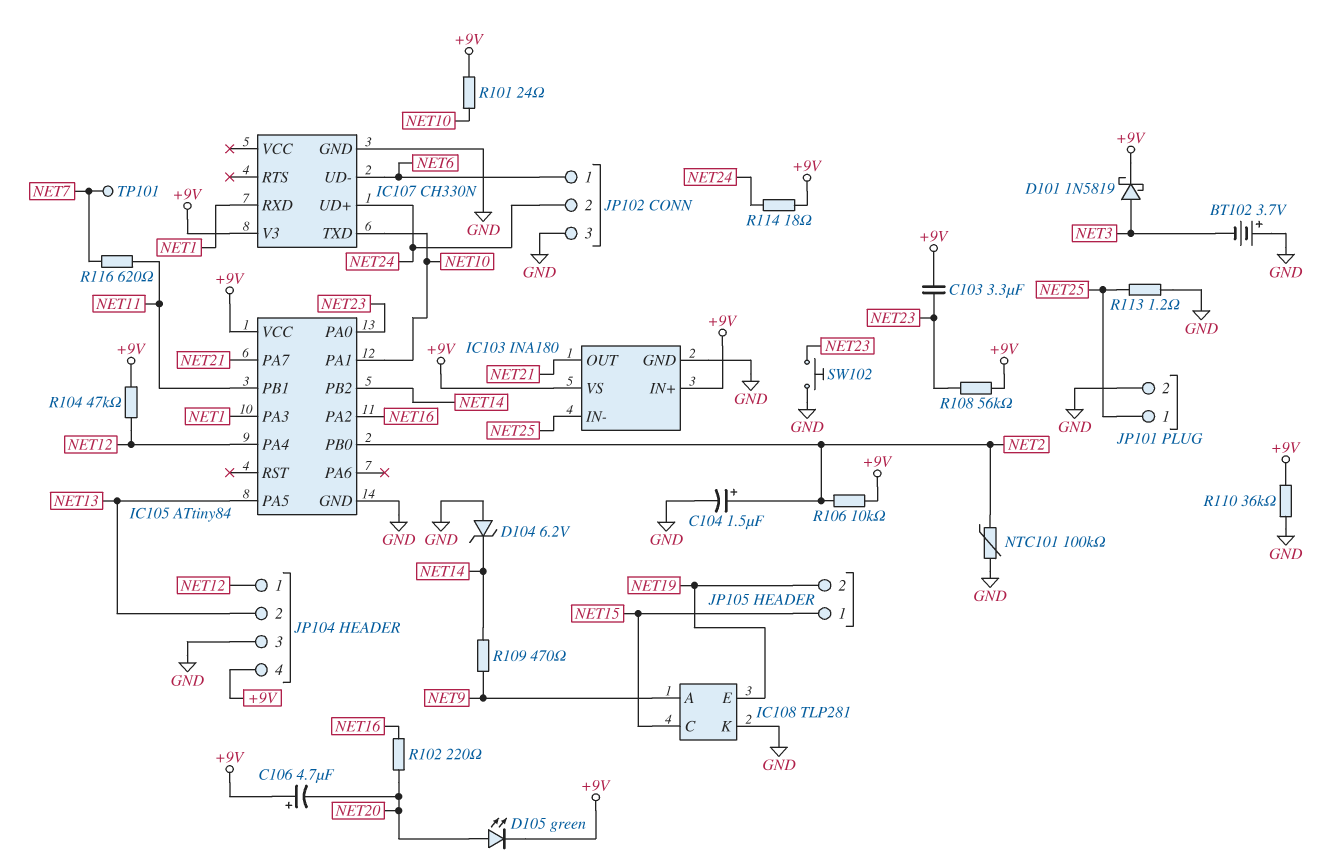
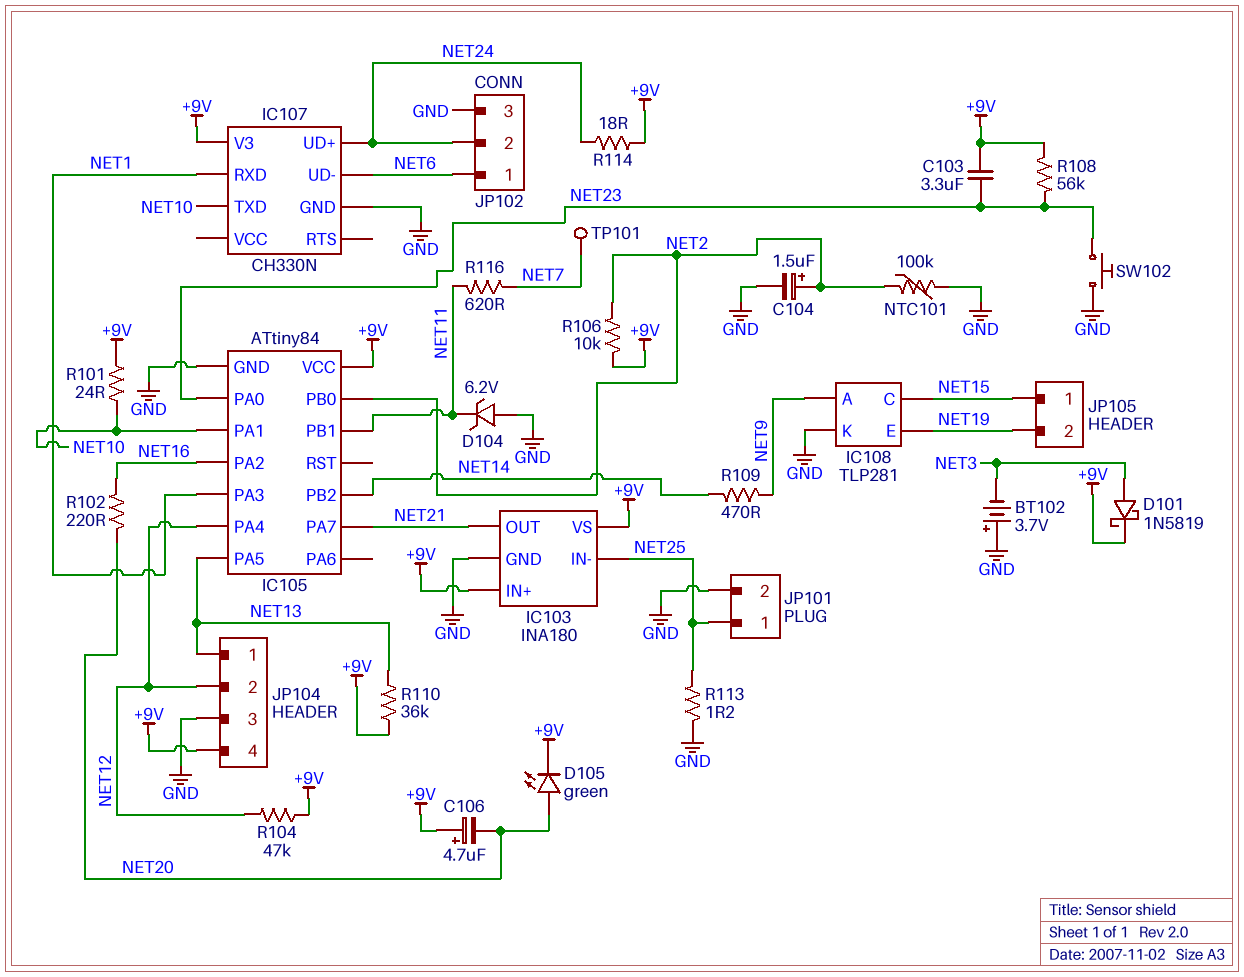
D104: zener 6.2V (A GND, K NET14) -> zener 6.2V (A GND, K NET11)
JP104 pin 1: NET12 -> NET13
JP104 pin 2: NET13 -> NET12
R110: 36k (+9V, GND) -> 36k (+9V, NET13)

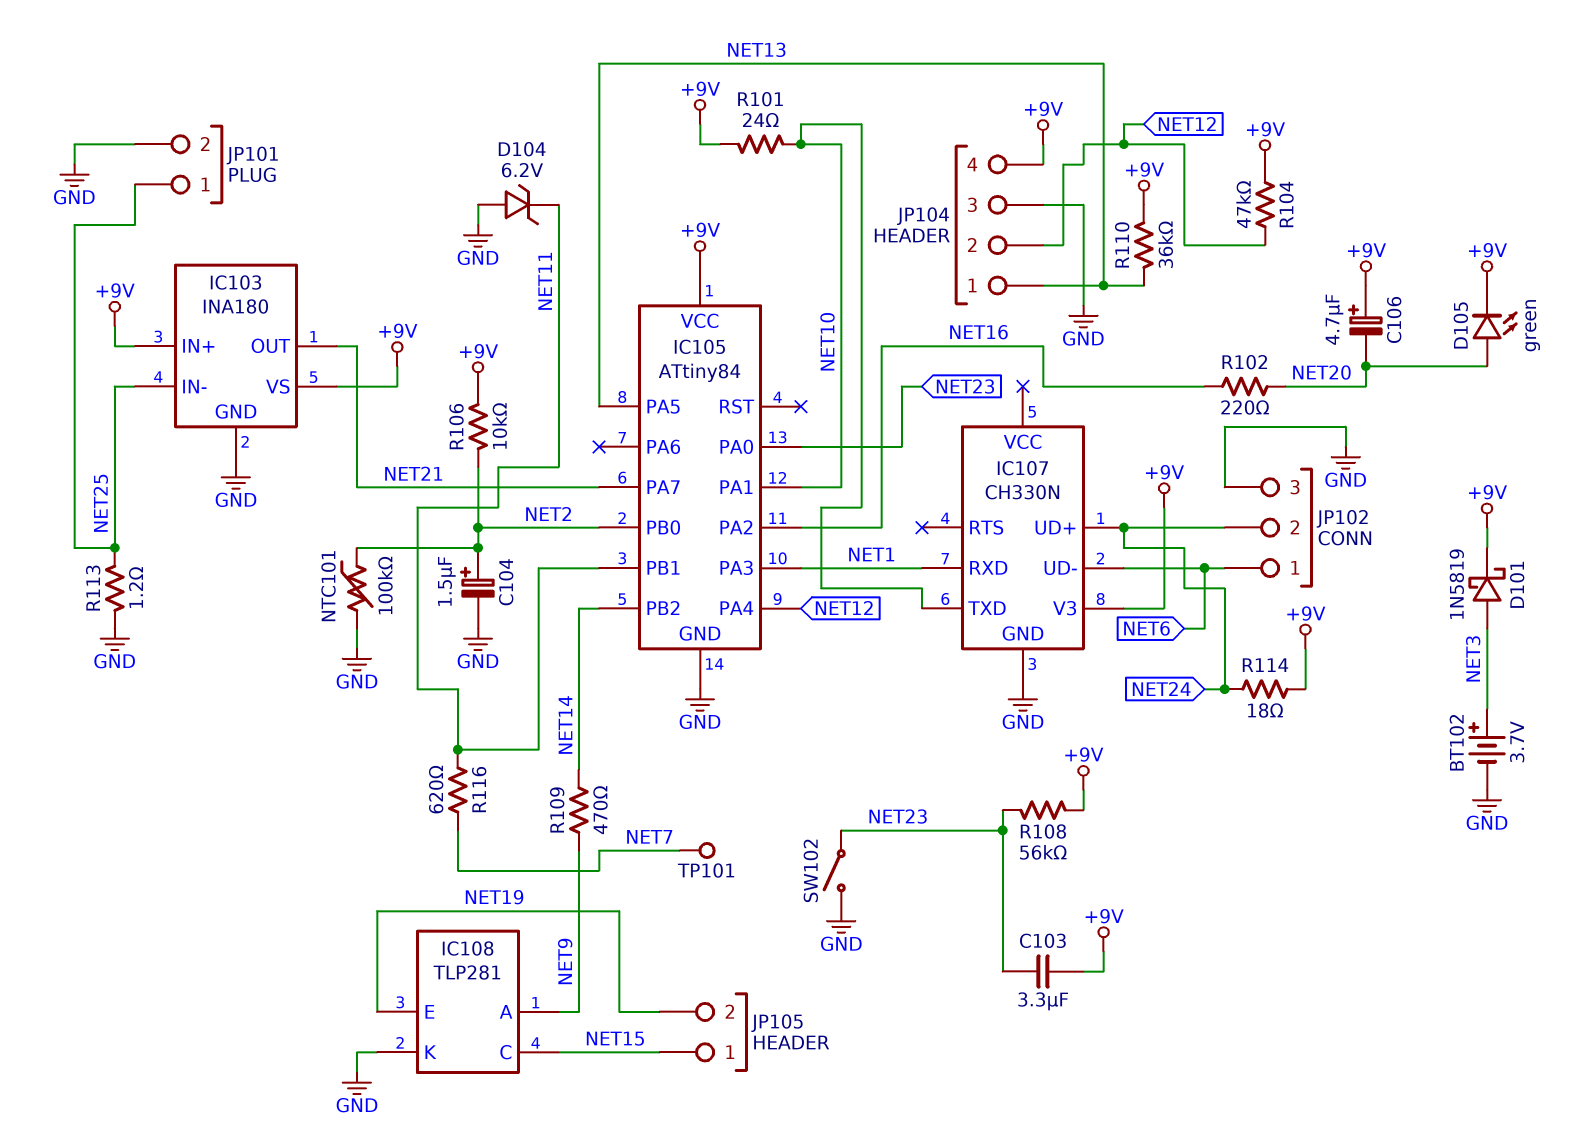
BT102: 3.7V (plus GND, minus NET3) -> 3.7V (plus NET3, minus GND)
SW102: button (GND, NET23) -> switch (GND, NET23)

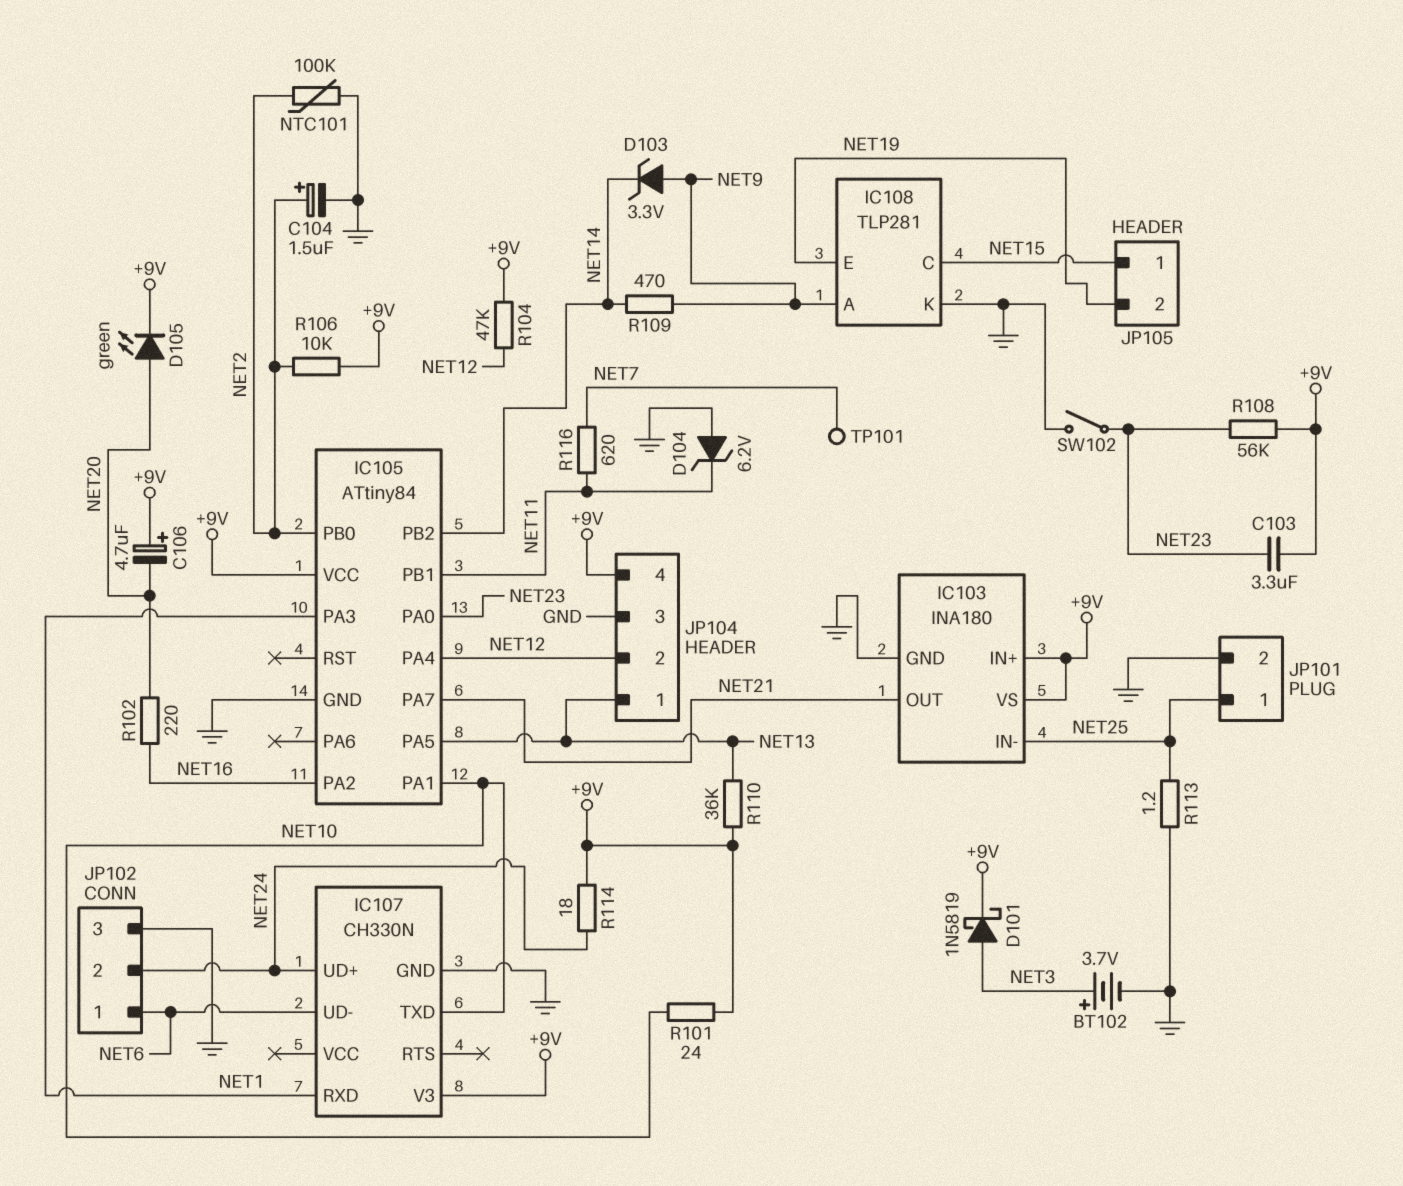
D103: none -> zener 3.3V (A NET9, K NET14)

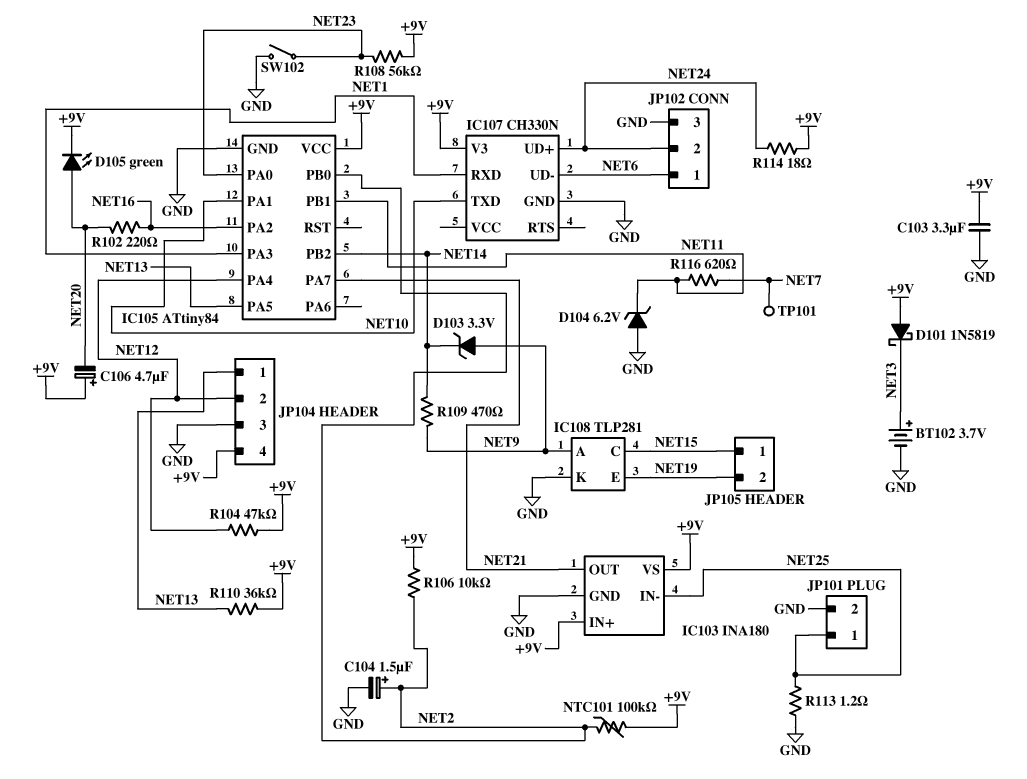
C103: 3.3uF (+9V, NET23) -> 3.3uF (+9V, GND)
D101: schottky 1N5819 (A NET3, K +9V) -> schottky 1N5819 (A +9V, K NET3)
NTC101: 100k (GND, NET2) -> 100k (+9V, NET2)
R101: 24 (+9V, NET10) -> none

